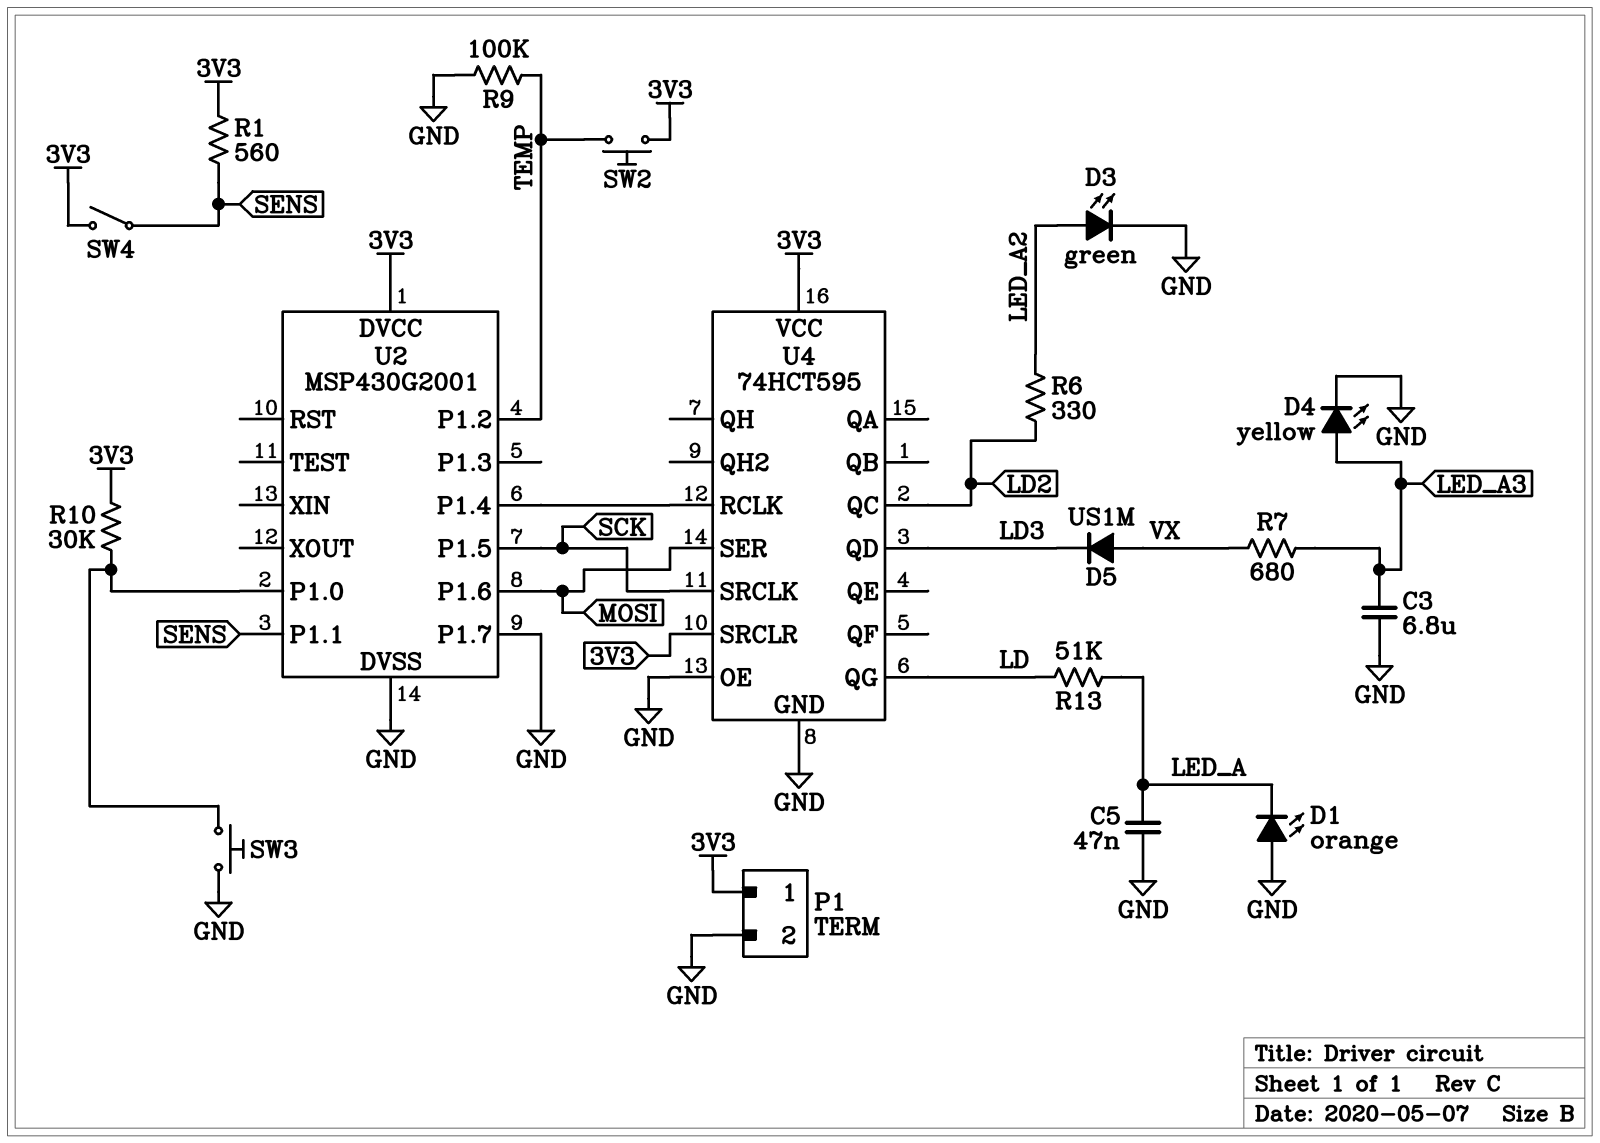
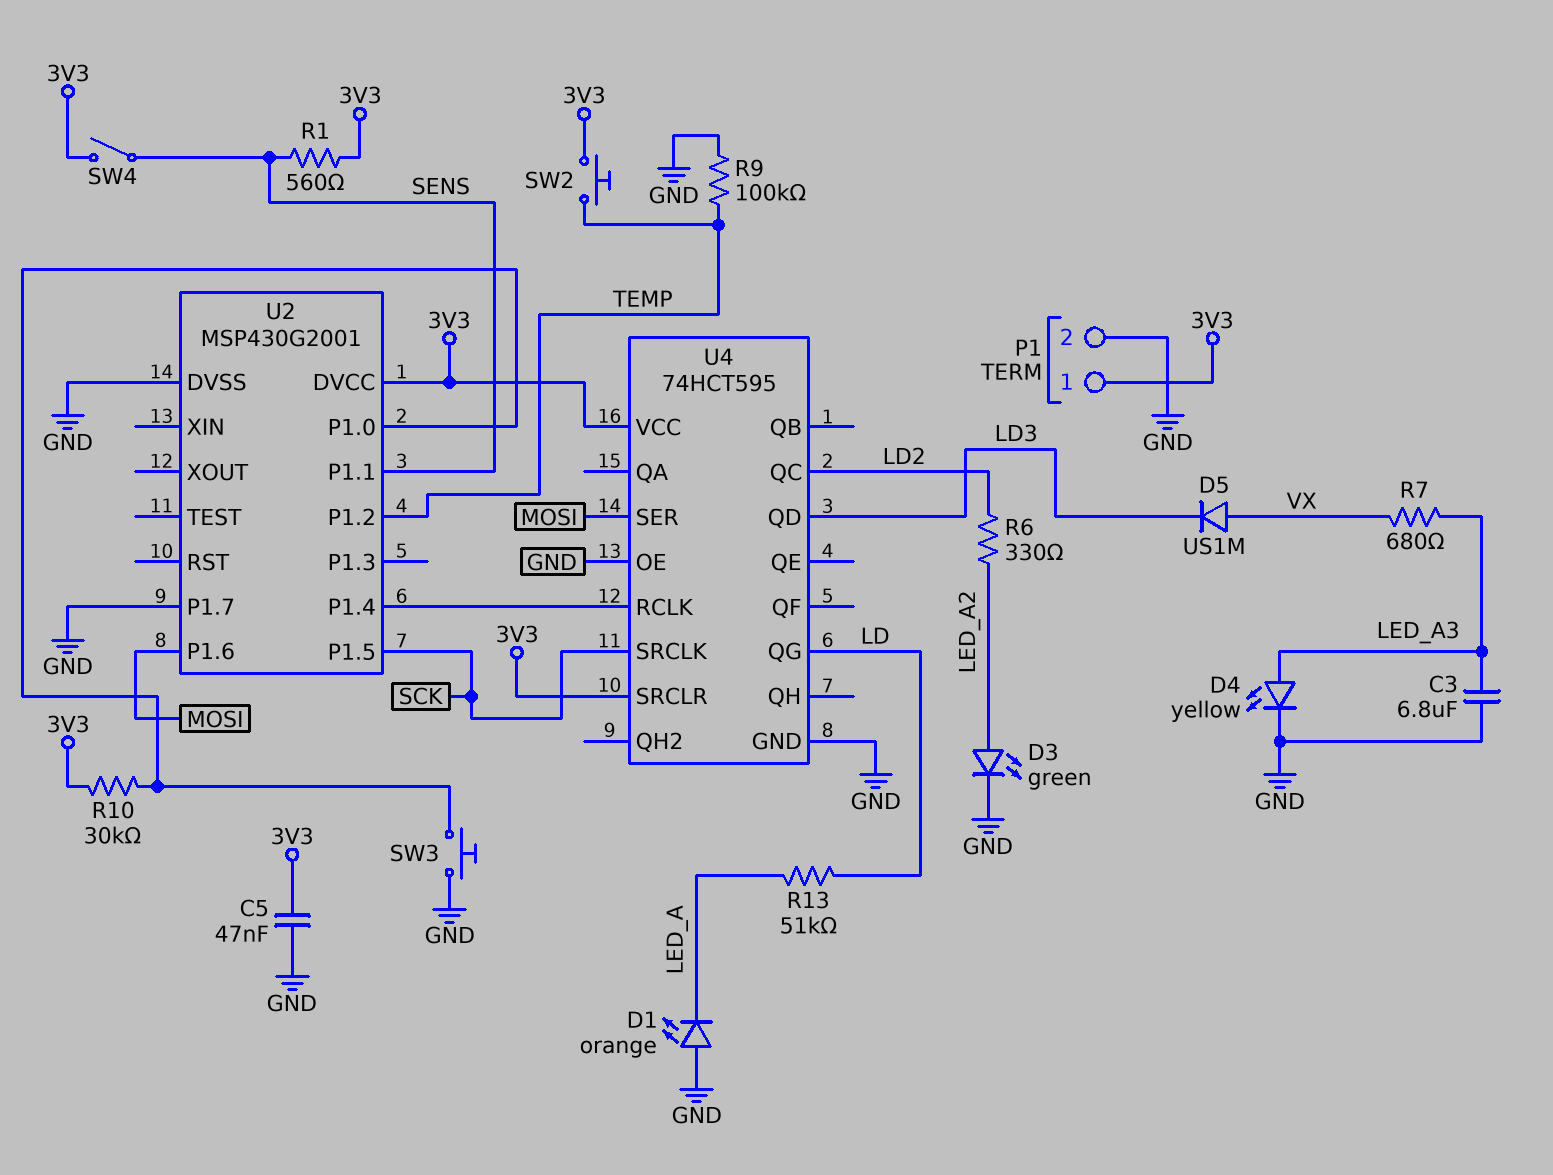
C5: 47nF (GND, LED_A) -> 47nF (3V3, GND)

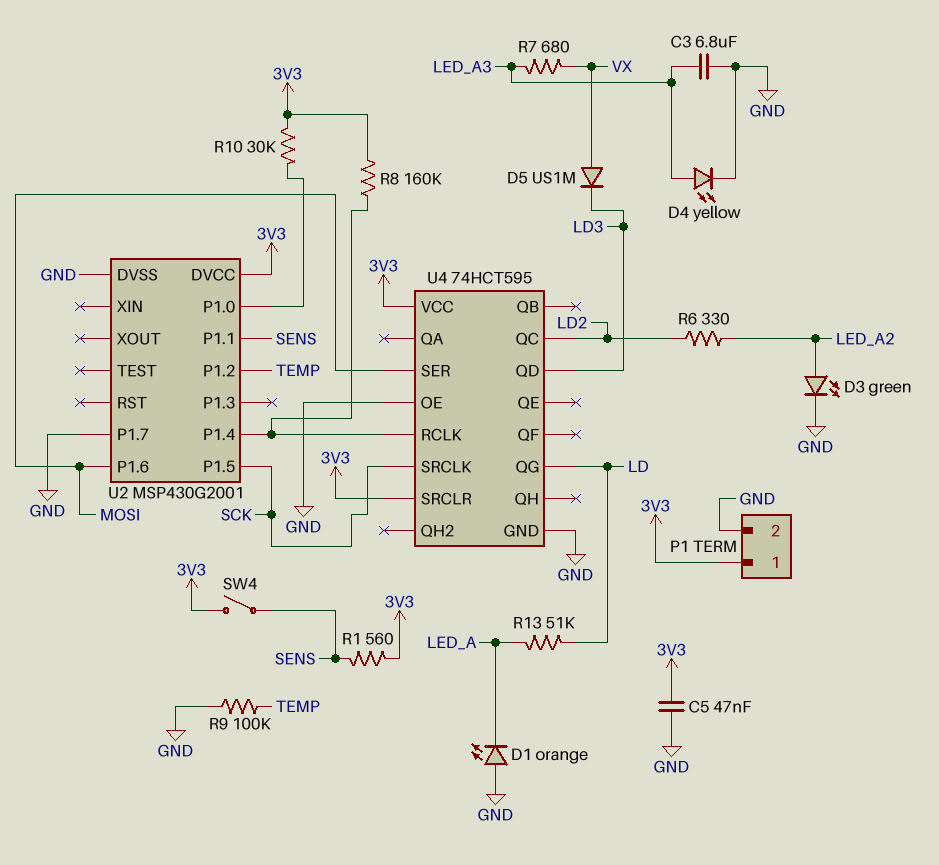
R8: none -> 160k (3V3, U2/P1.4)
SW2: button (3V3, TEMP) -> none
SW3: button (GND, U2/P1.0) -> none

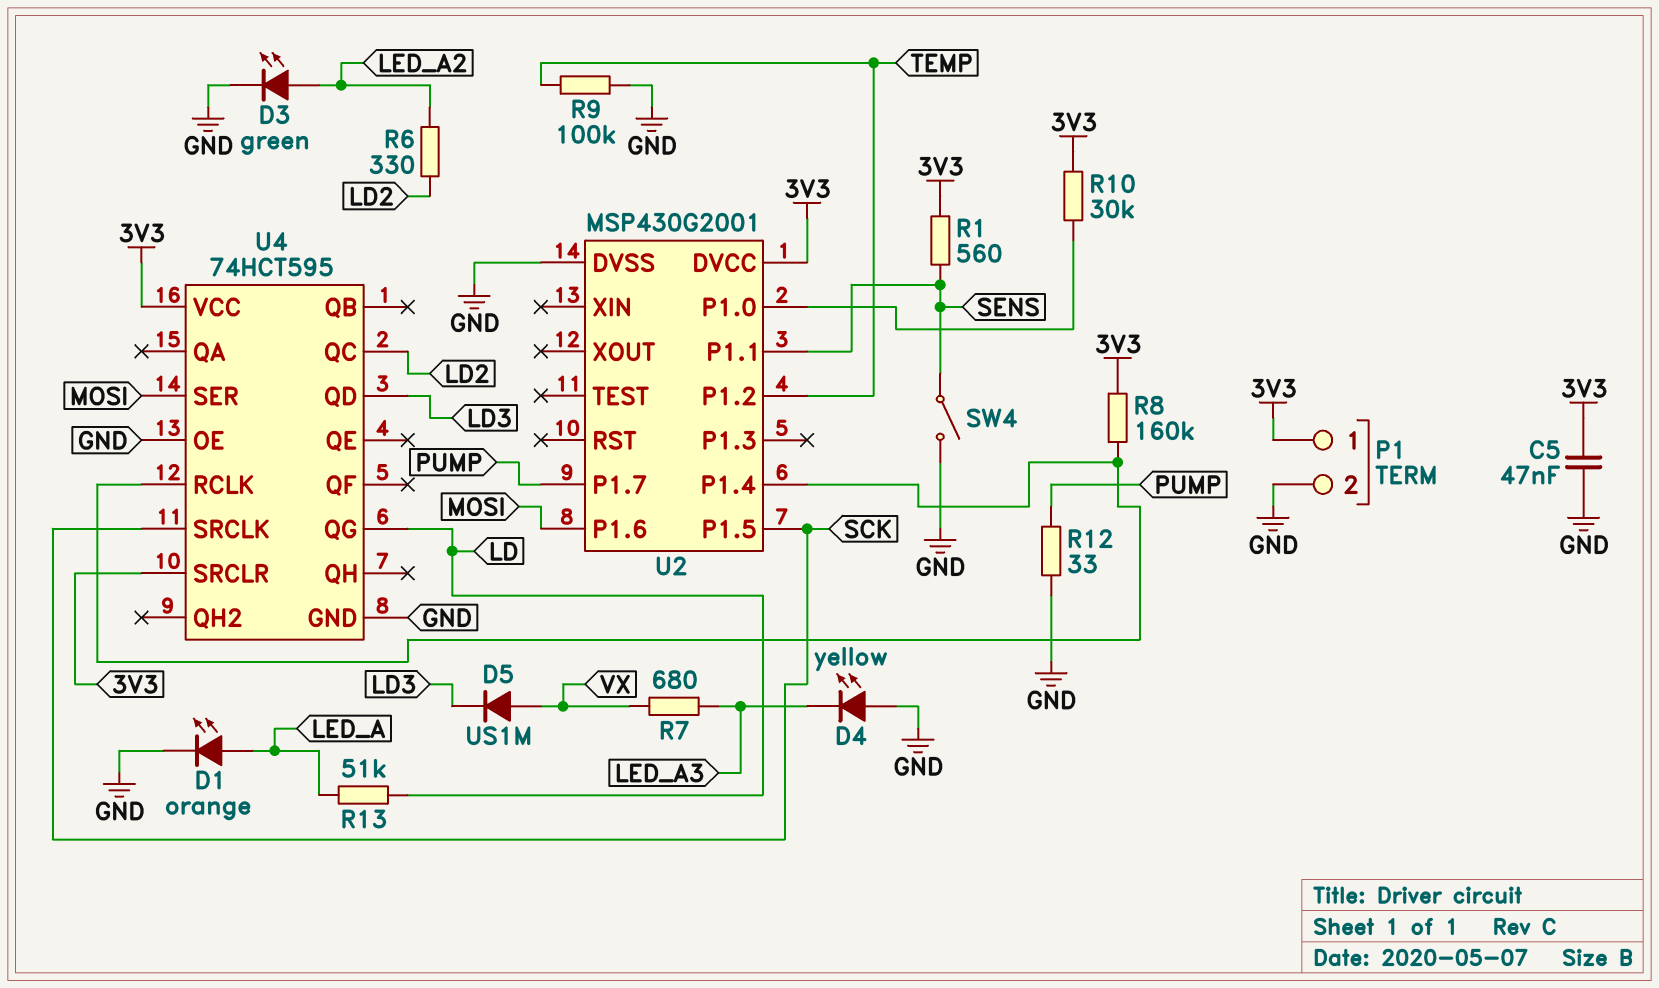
C3: 6.8uF (GND, LED_A3) -> none
D1: LED orange (A GND, K LED_A) -> LED orange (A LED_A, K GND)
D4: LED yellow (A LED_A3, K GND) -> LED yellow (A GND, K LED_A3)
R12: none -> 33 (GND, PUMP)
SW4: switch (3V3, SENS) -> switch (GND, SENS)
U2 pin P1.7: GND -> PUMP

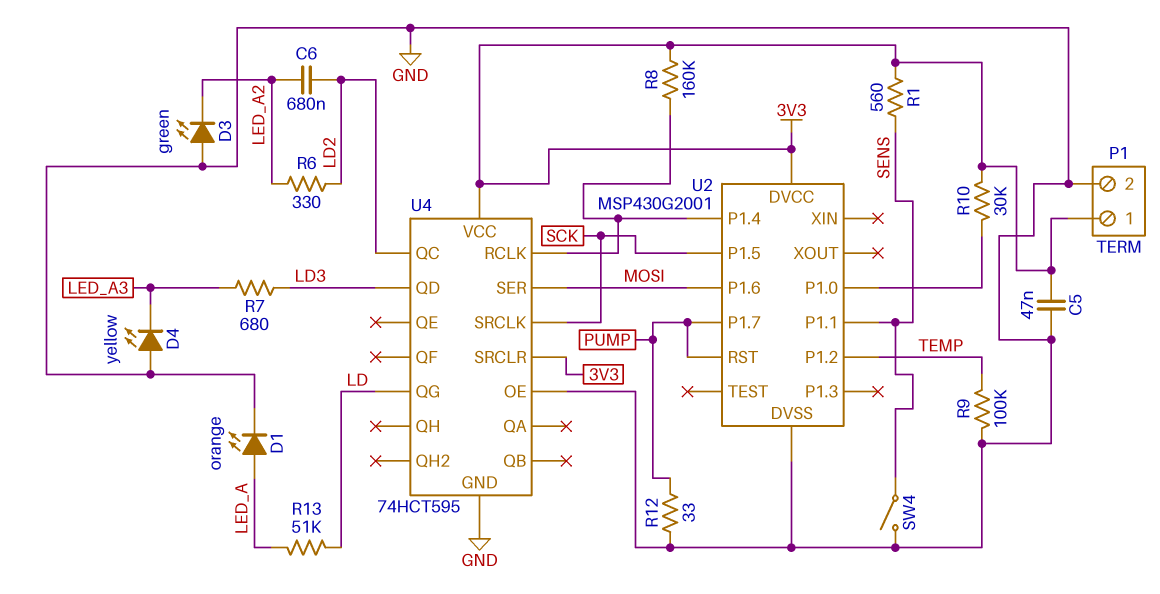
C6: none -> 680nF (LD2, LED_A2)
D3: LED green (A LED_A2, K GND) -> LED green (A GND, K LED_A2)
D5: diode US1M (A VX, K LD3) -> none
R7: 680 (LED_A3, VX) -> 680 (LD3, LED_A3)
U2 pin RST: none -> PUMP

